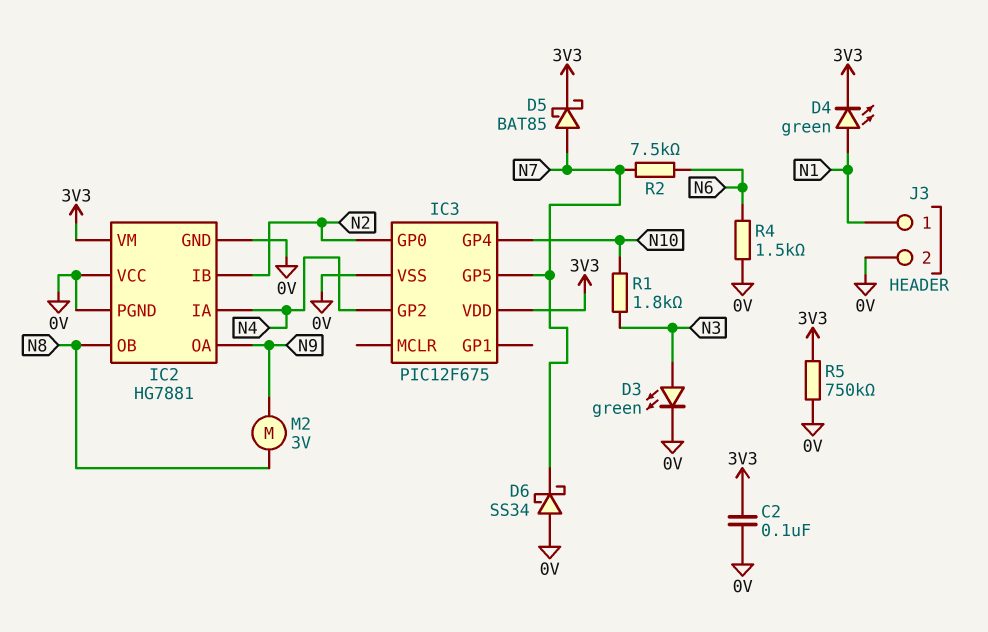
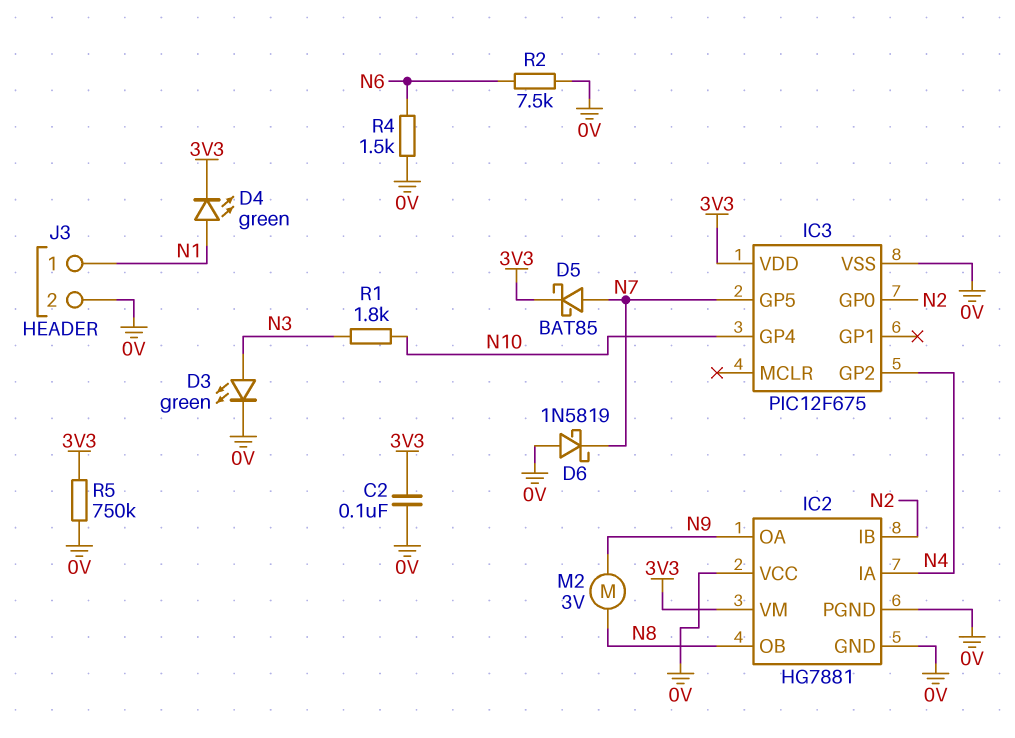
D6: schottky SS34 (A 0V, K N7) -> schottky 1N5819 (A 0V, K N7)
R2: 7.5k (N6, N7) -> 7.5k (0V, N6)

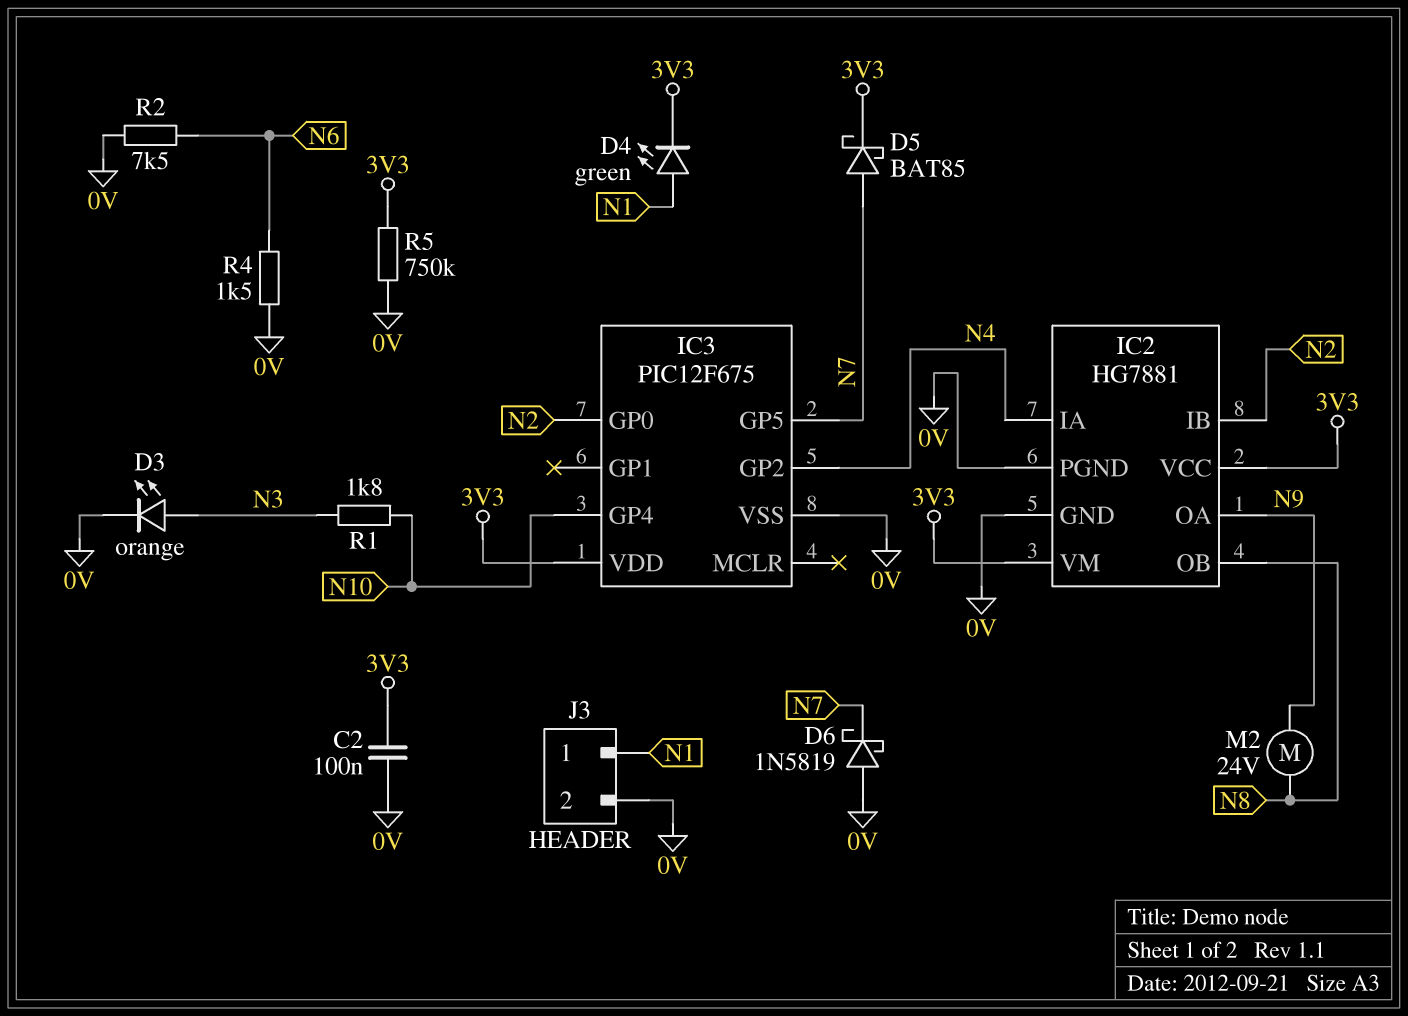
D3: LED green (A N3, K 0V) -> LED orange (A N3, K 0V)
IC2 pin VCC: 0V -> 3V3
M2: motor 3V (N8, N9) -> motor 24V (N8, N9)

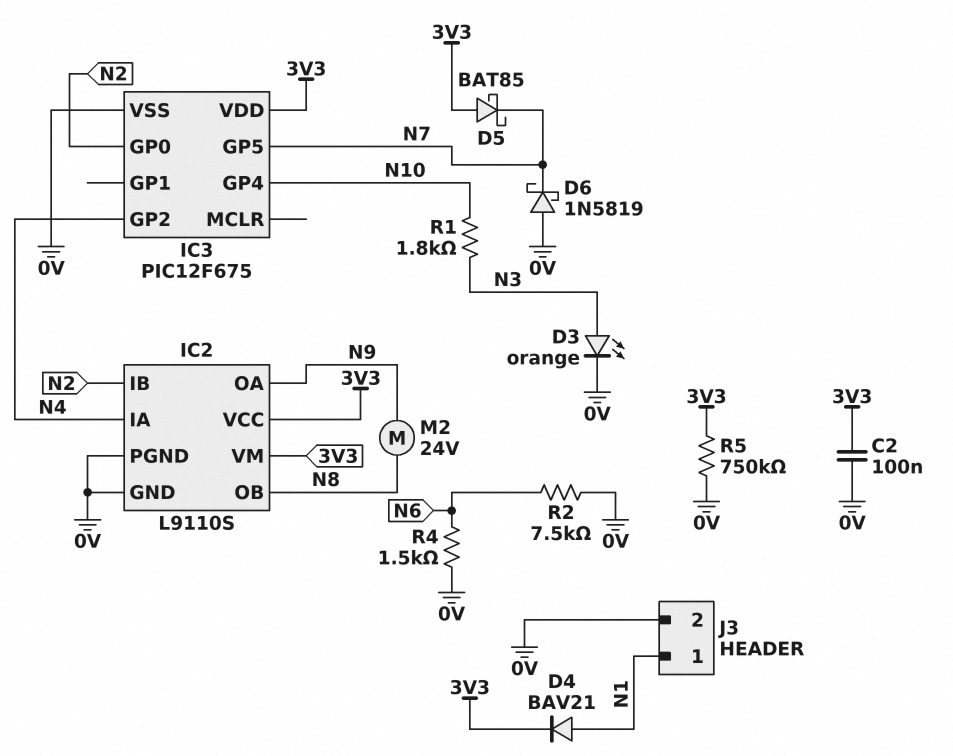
D4: LED green (A N1, K 3V3) -> diode BAV21 (A N1, K 3V3)
D5: schottky BAT85 (A N7, K 3V3) -> schottky BAT85 (A 3V3, K N7)
IC2: HG7881 -> L9110S

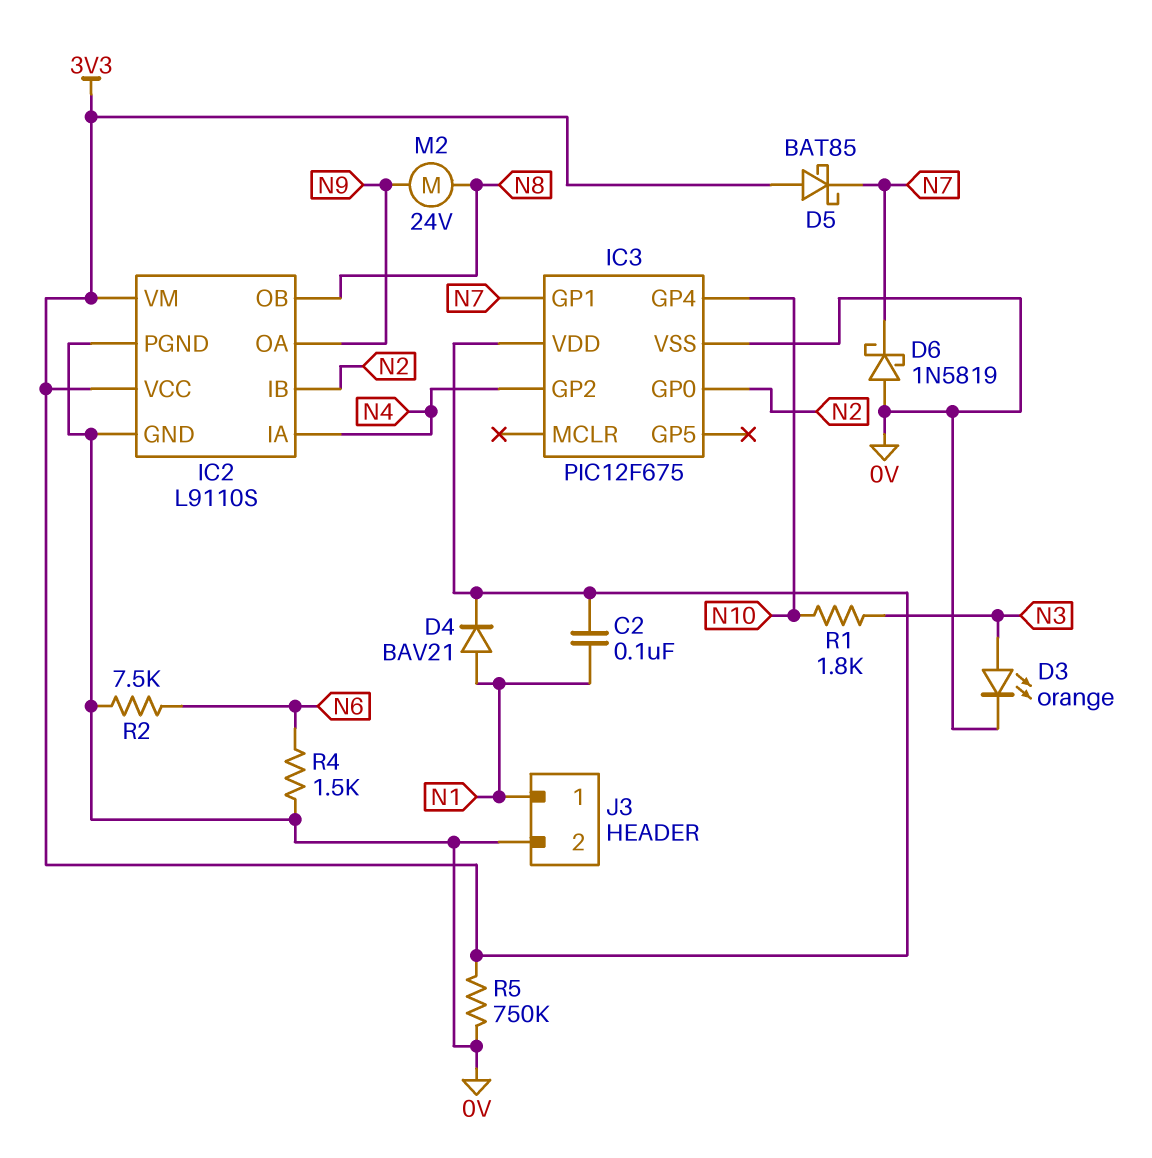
C2: 100nF (0V, 3V3) -> 100nF (3V3, N1)
IC3 pin GP1: none -> N7
IC3 pin GP5: N7 -> none

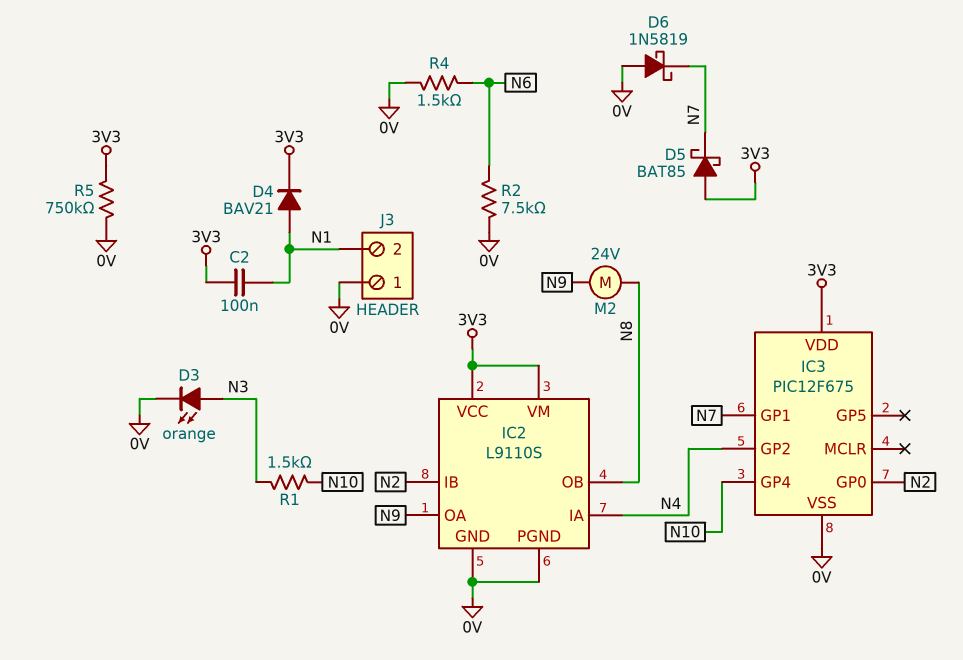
J3 pin 1: N1 -> 0V
J3 pin 2: 0V -> N1
R1: 1.8k (N3, N10) -> 1.5k (N3, N10)

